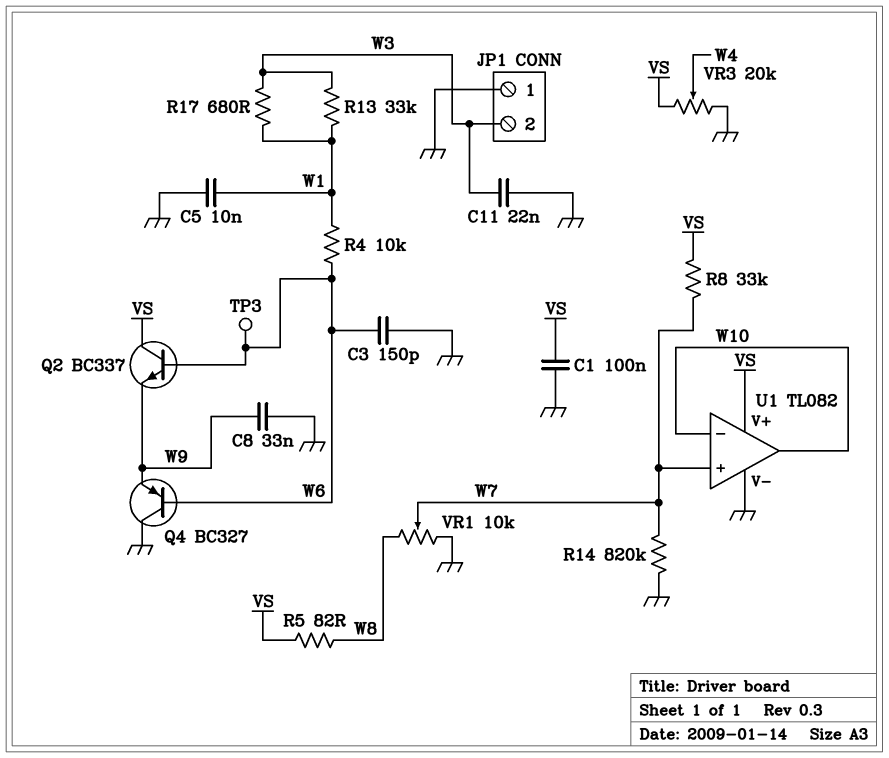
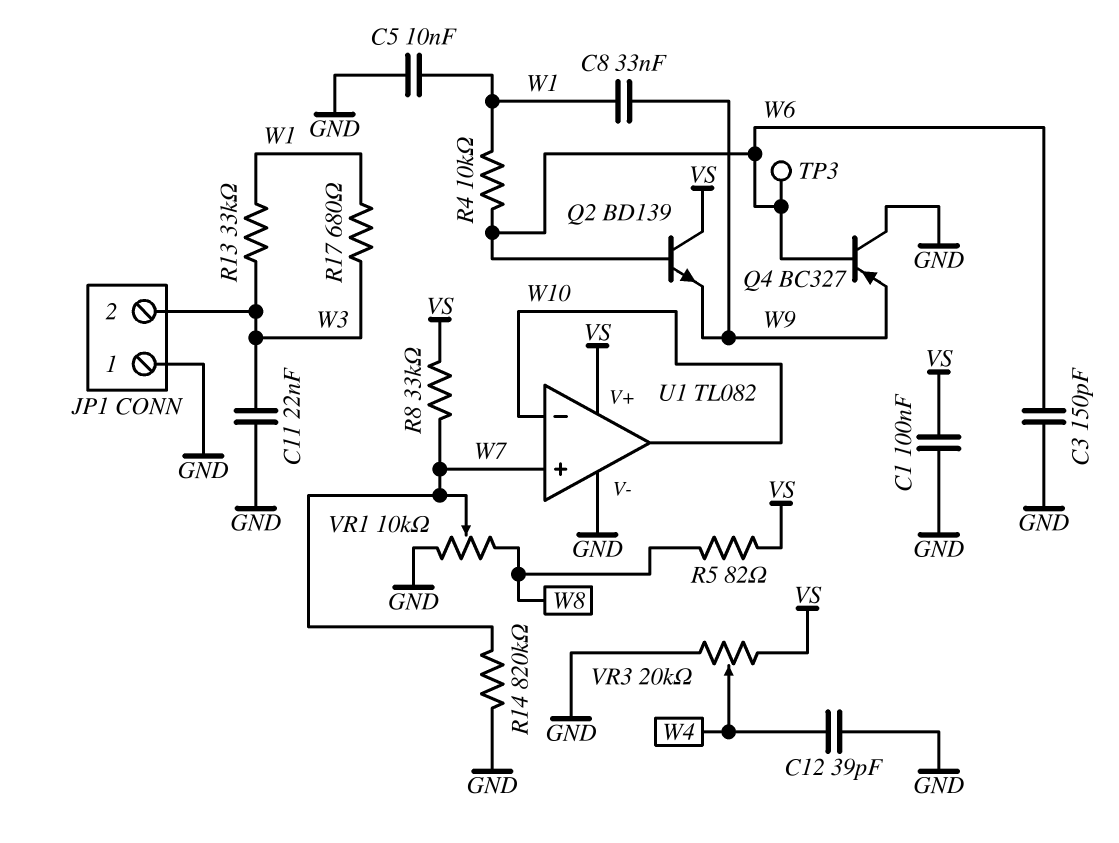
C8: 33nF (GND, W9) -> 33nF (W1, W9)
C12: none -> 39pF (GND, W4)
Q2: NPN BC337 (B W6, C VS, E W9) -> NPN BD139 (B W6, C VS, E W9)

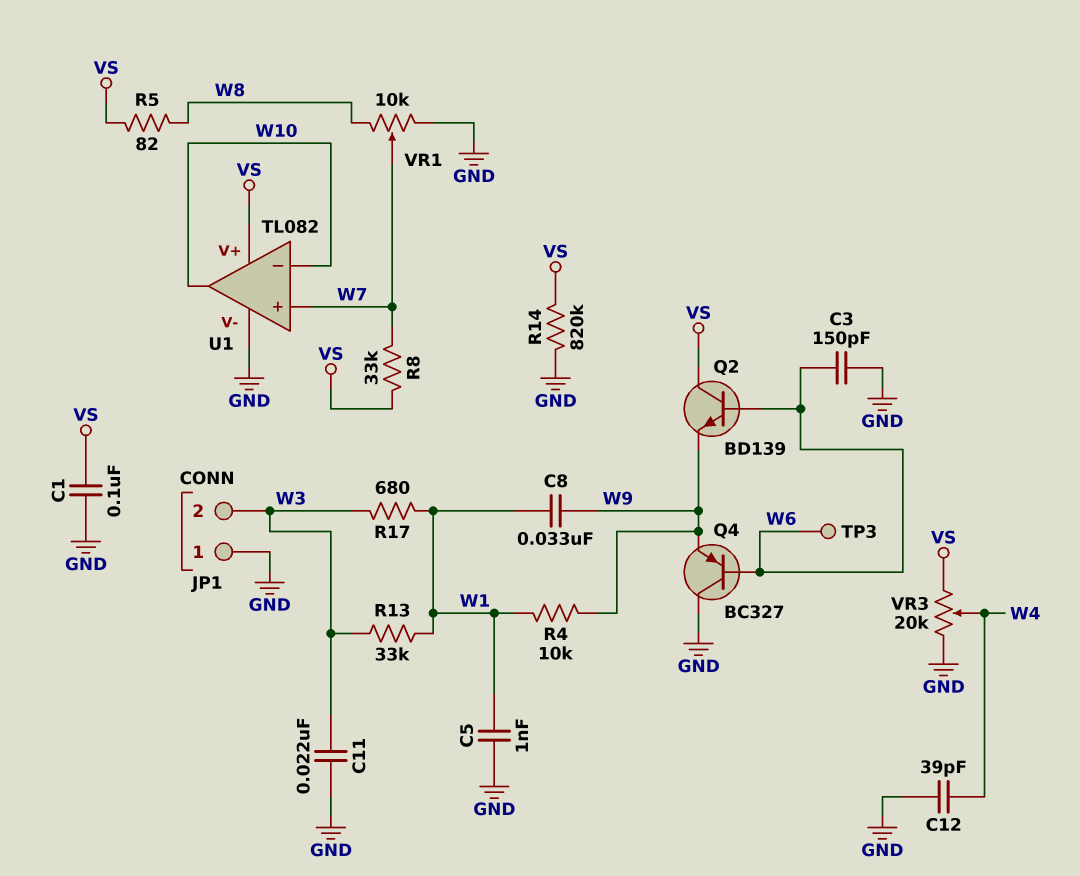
C5: 10nF (GND, W1) -> 1nF (GND, W1)
R4: 10k (W1, W6) -> 10k (W1, W9)
R14: 820k (GND, W7) -> 820k (GND, VS)

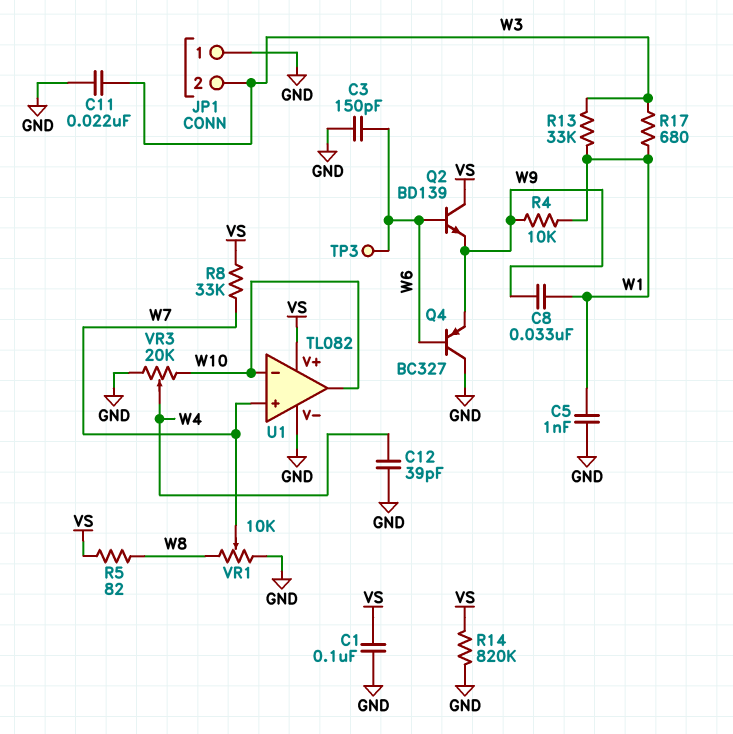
VR3: 20k (GND, VS, wiper W4) -> 20k (GND, W10, wiper W4)

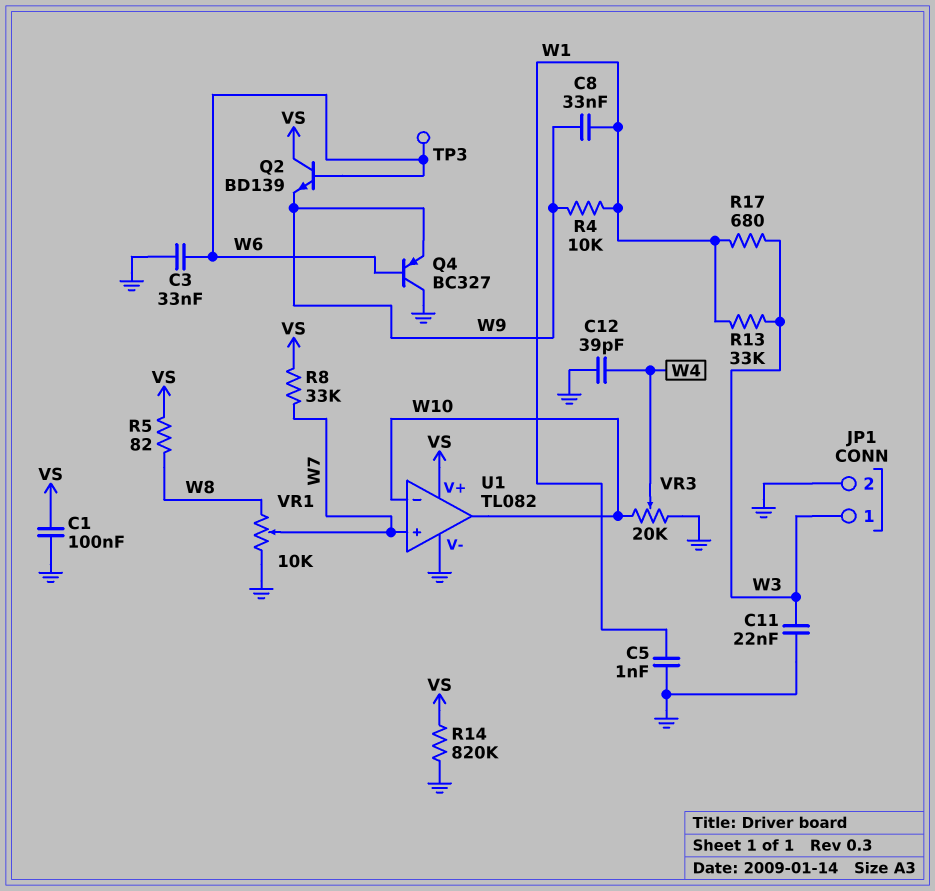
C3: 150pF (GND, W6) -> 33nF (GND, W6)
JP1 pin 1: GND -> W3
JP1 pin 2: W3 -> GND

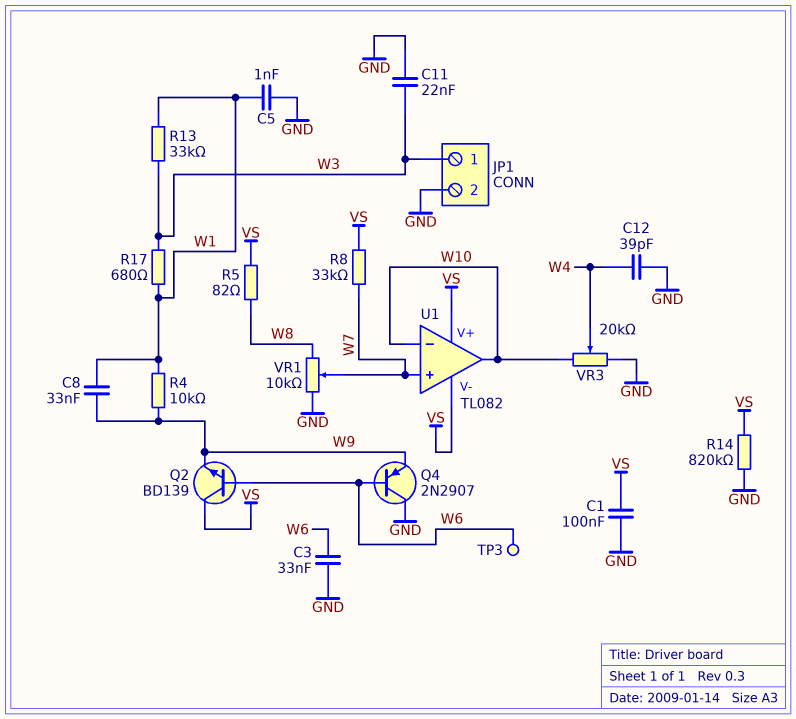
Q4: PNP BC327 (B W6, C GND, E W9) -> PNP 2N2907 (B W6, C GND, E W9)
U1 pin V-: GND -> VS

